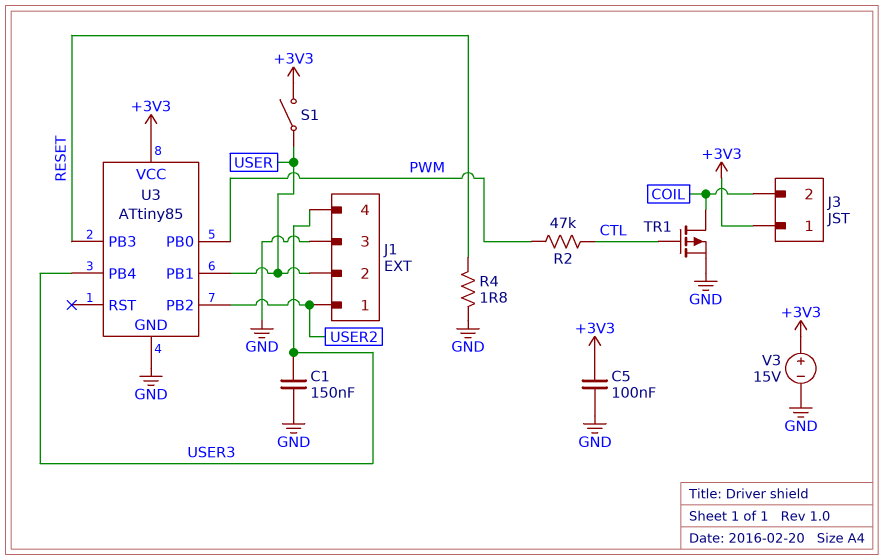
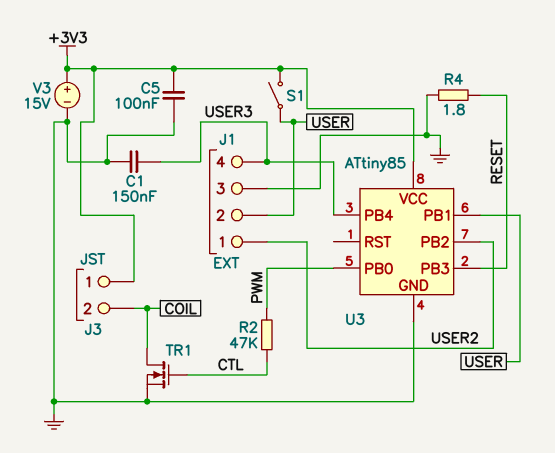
TR1: PMOS (G CTL, D COIL, S GND) -> NMOS (G CTL, D COIL, S GND)

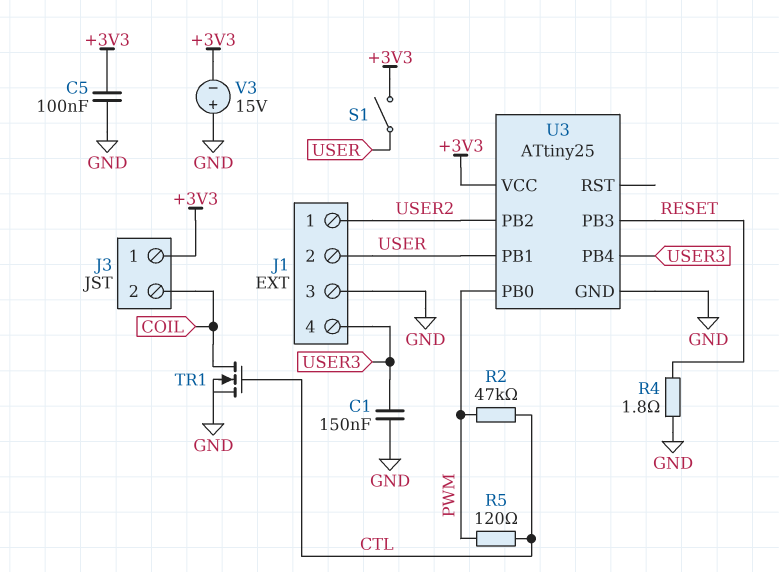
R5: none -> 120 (CTL, PWM)
U3: ATtiny85 -> ATtiny25
V3: 15V (plus +3V3, minus GND) -> 15V (plus GND, minus +3V3)

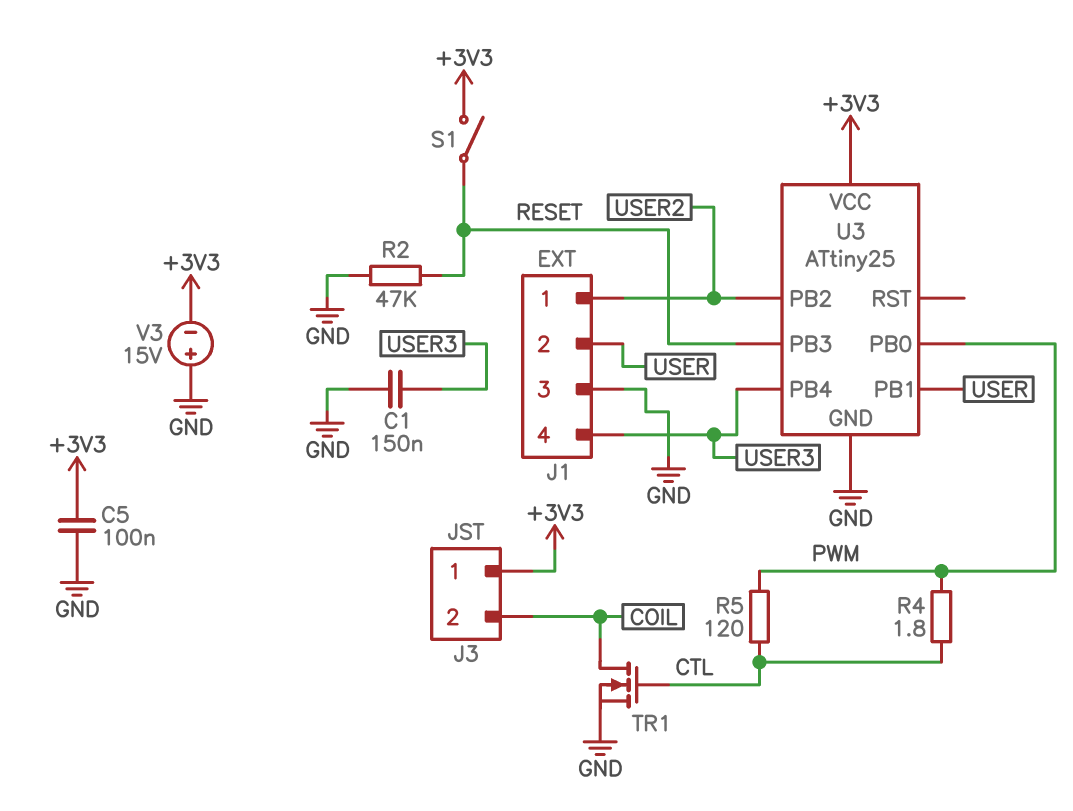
R2: 47k (CTL, PWM) -> 47k (GND, RESET)
R4: 1.8 (GND, RESET) -> 1.8 (CTL, PWM)
S1: switch (+3V3, USER) -> switch (+3V3, RESET)

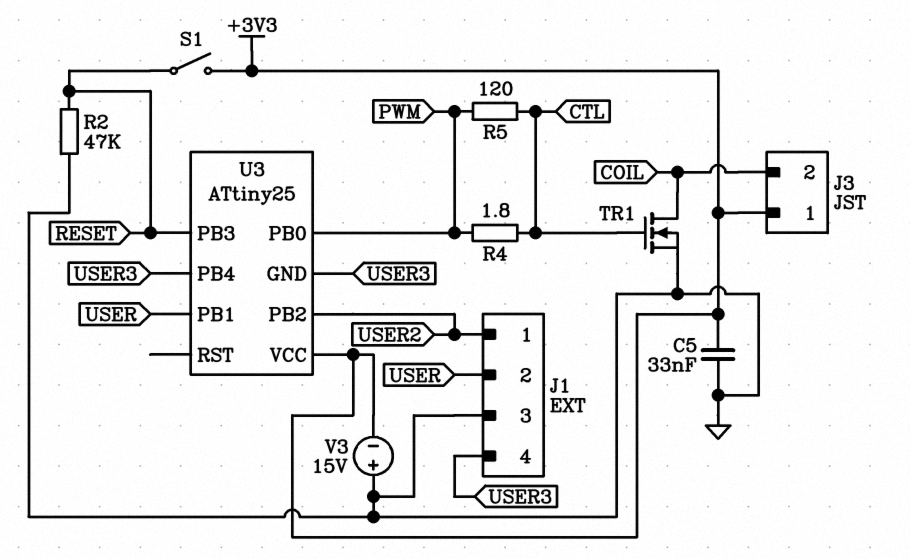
C1: 150nF (GND, USER3) -> none
C5: 100nF (+3V3, GND) -> 33nF (+3V3, GND)
U3 pin GND: GND -> USER3

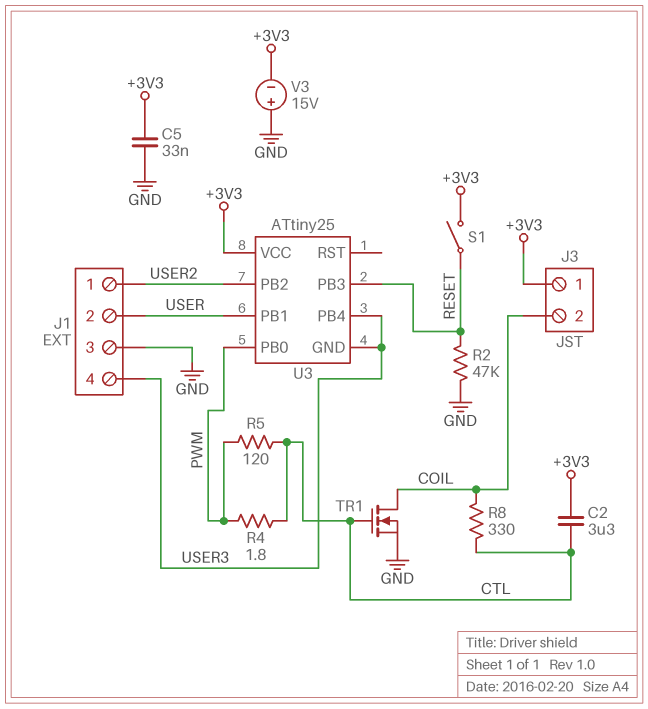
C2: none -> 3.3uF (+3V3, CTL)
R8: none -> 330 (COIL, CTL)

